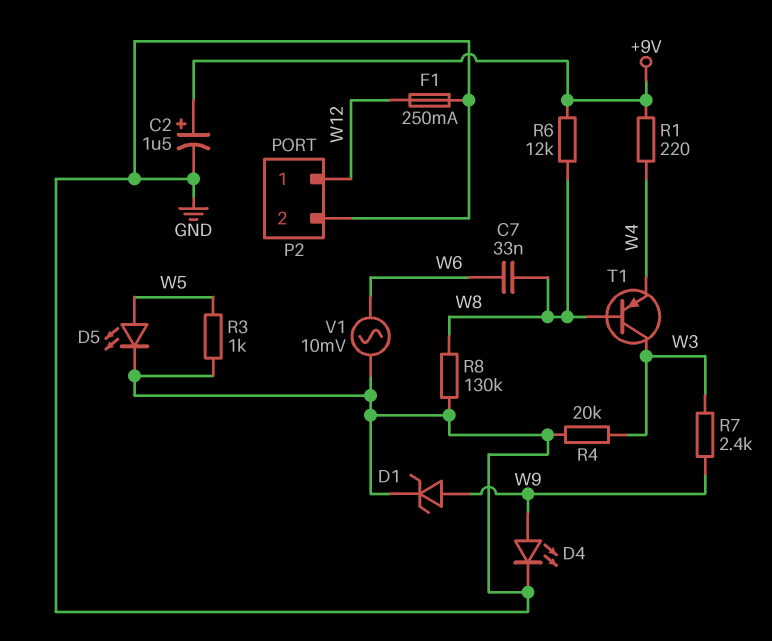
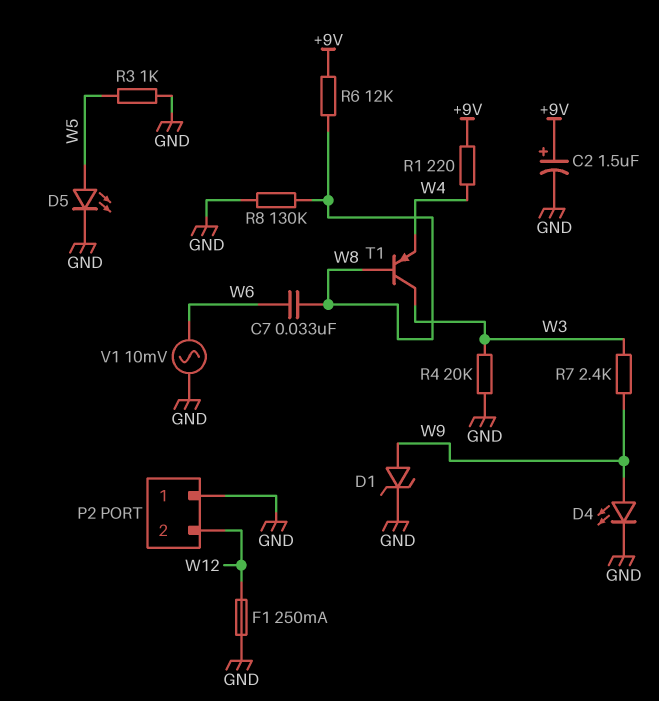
P2 pin 1: W12 -> GND
P2 pin 2: GND -> W12

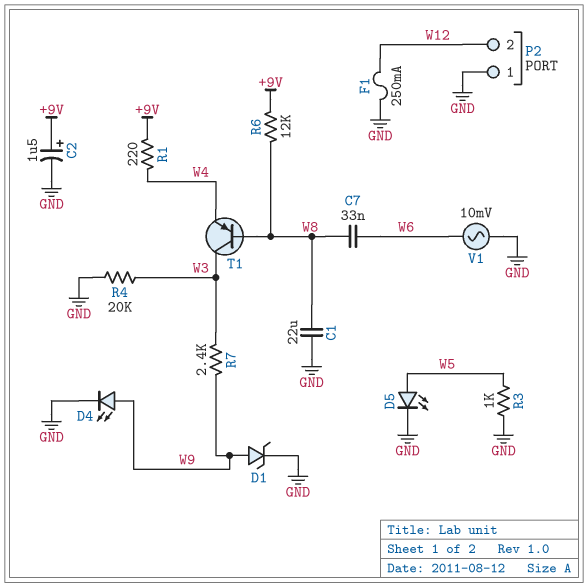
C1: none -> 22uF (GND, W8)
R8: 130k (GND, W8) -> none

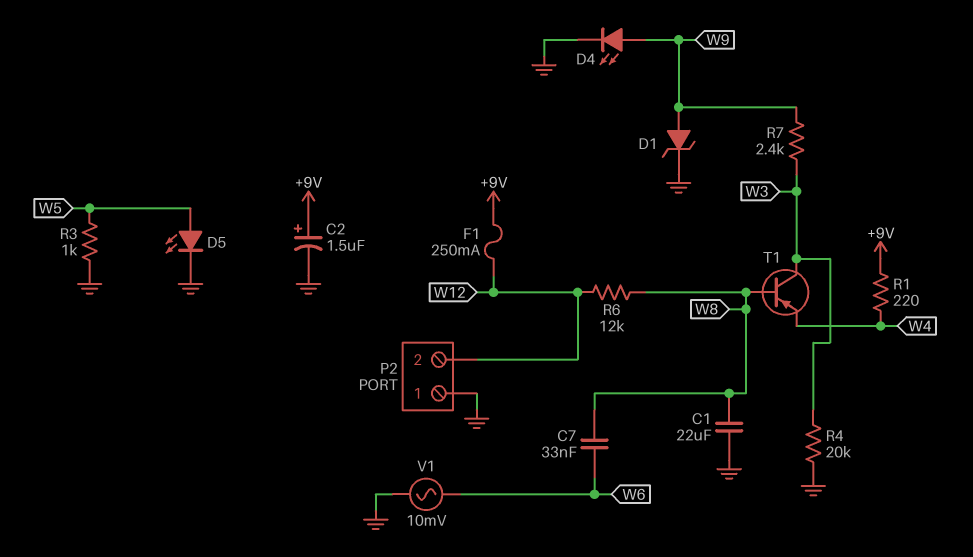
F1: 250mA (GND, W12) -> 250mA (+9V, W12)
R6: 12k (+9V, W8) -> 12k (W8, W12)

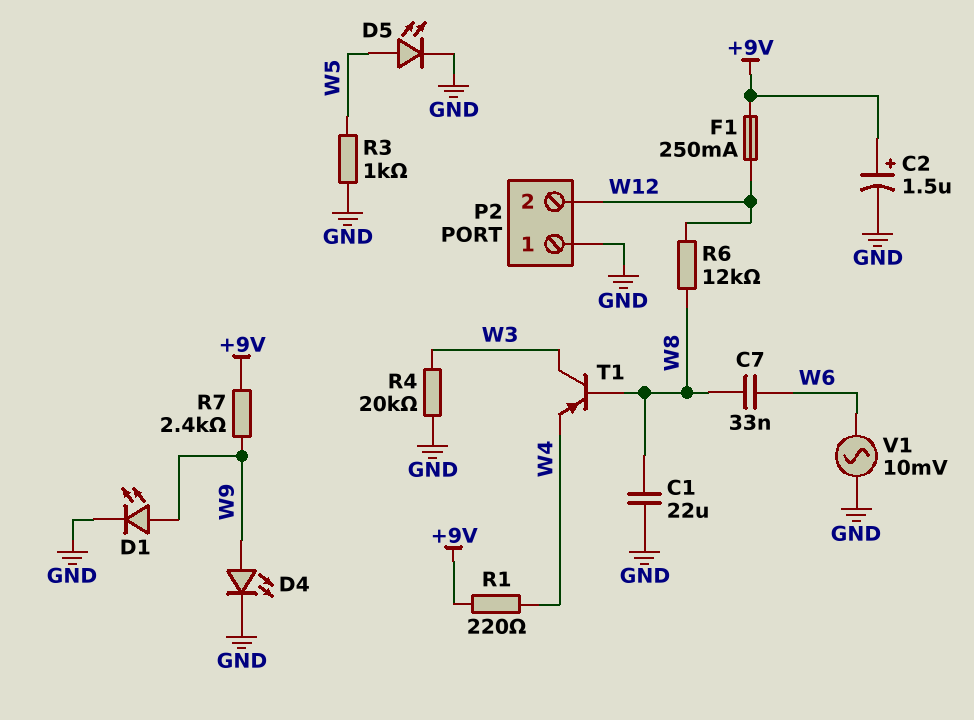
D1: zener (A W9, K GND) -> LED (A W9, K GND)
R7: 2.4k (W3, W9) -> 2.4k (+9V, W9)

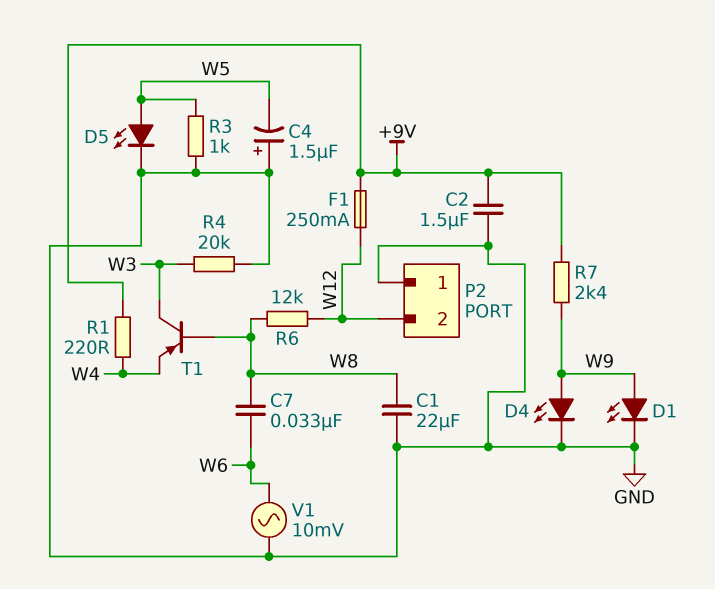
C2: 1.5uF (plus +9V, minus GND) -> 1.5uF (+9V, GND)
C4: none -> 1.5uF (plus GND, minus W5)

